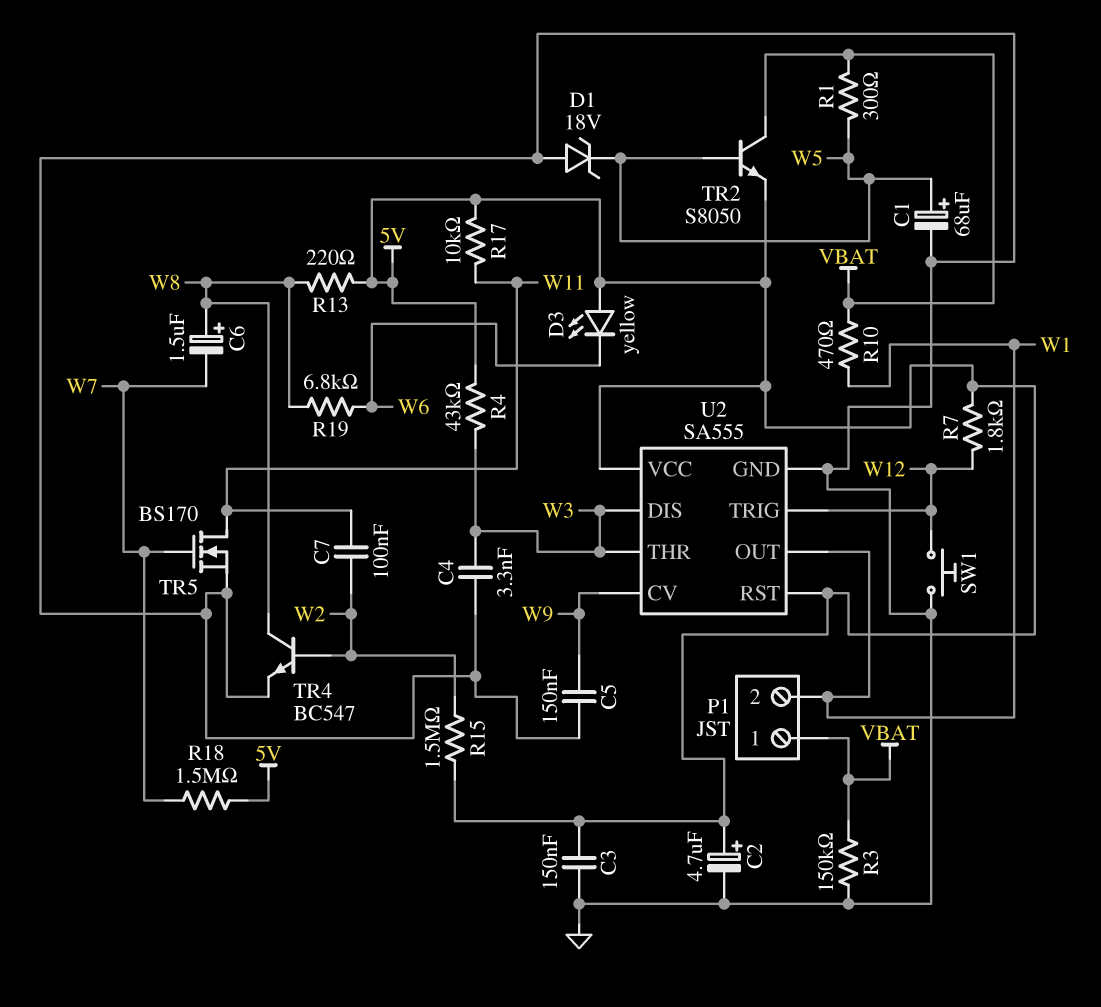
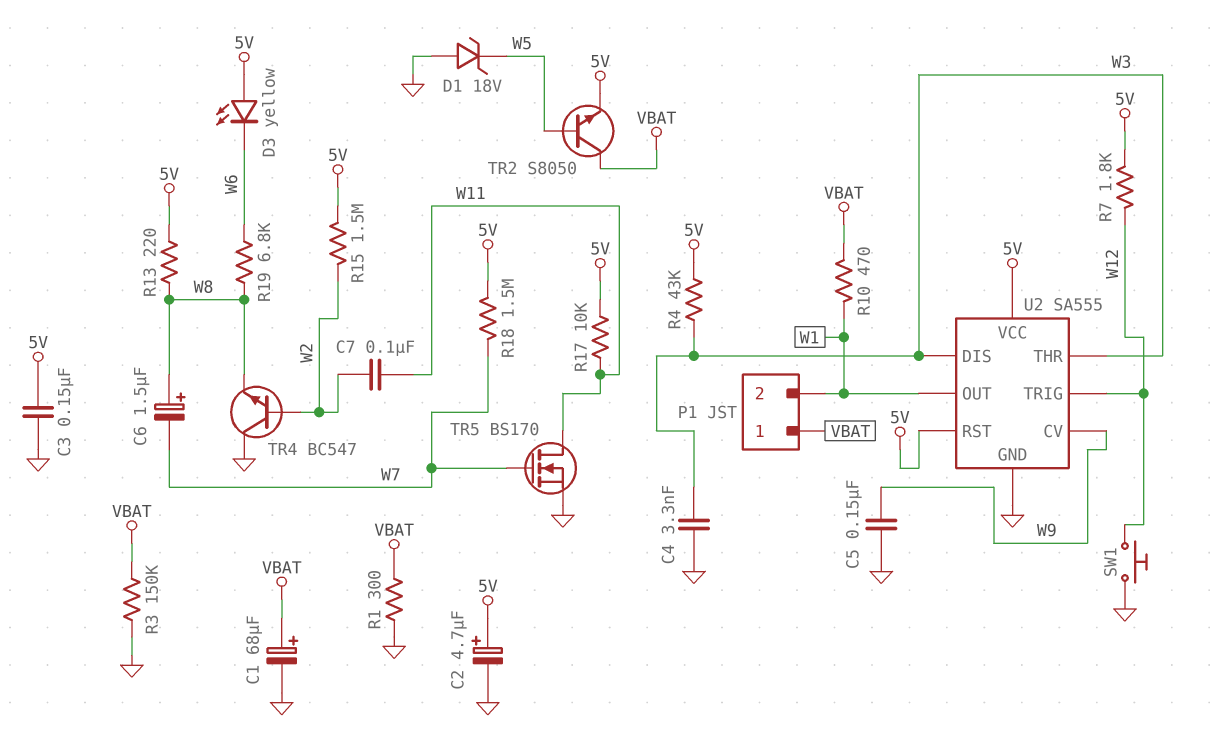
C1: 68uF (plus W5, minus GND) -> 68uF (plus VBAT, minus GND)
R1: 300 (VBAT, W5) -> 300 (GND, VBAT)
TR4: NPN BC547 (B W2, C W8, E GND) -> NPN BC547 (B W2, C GND, E W8)

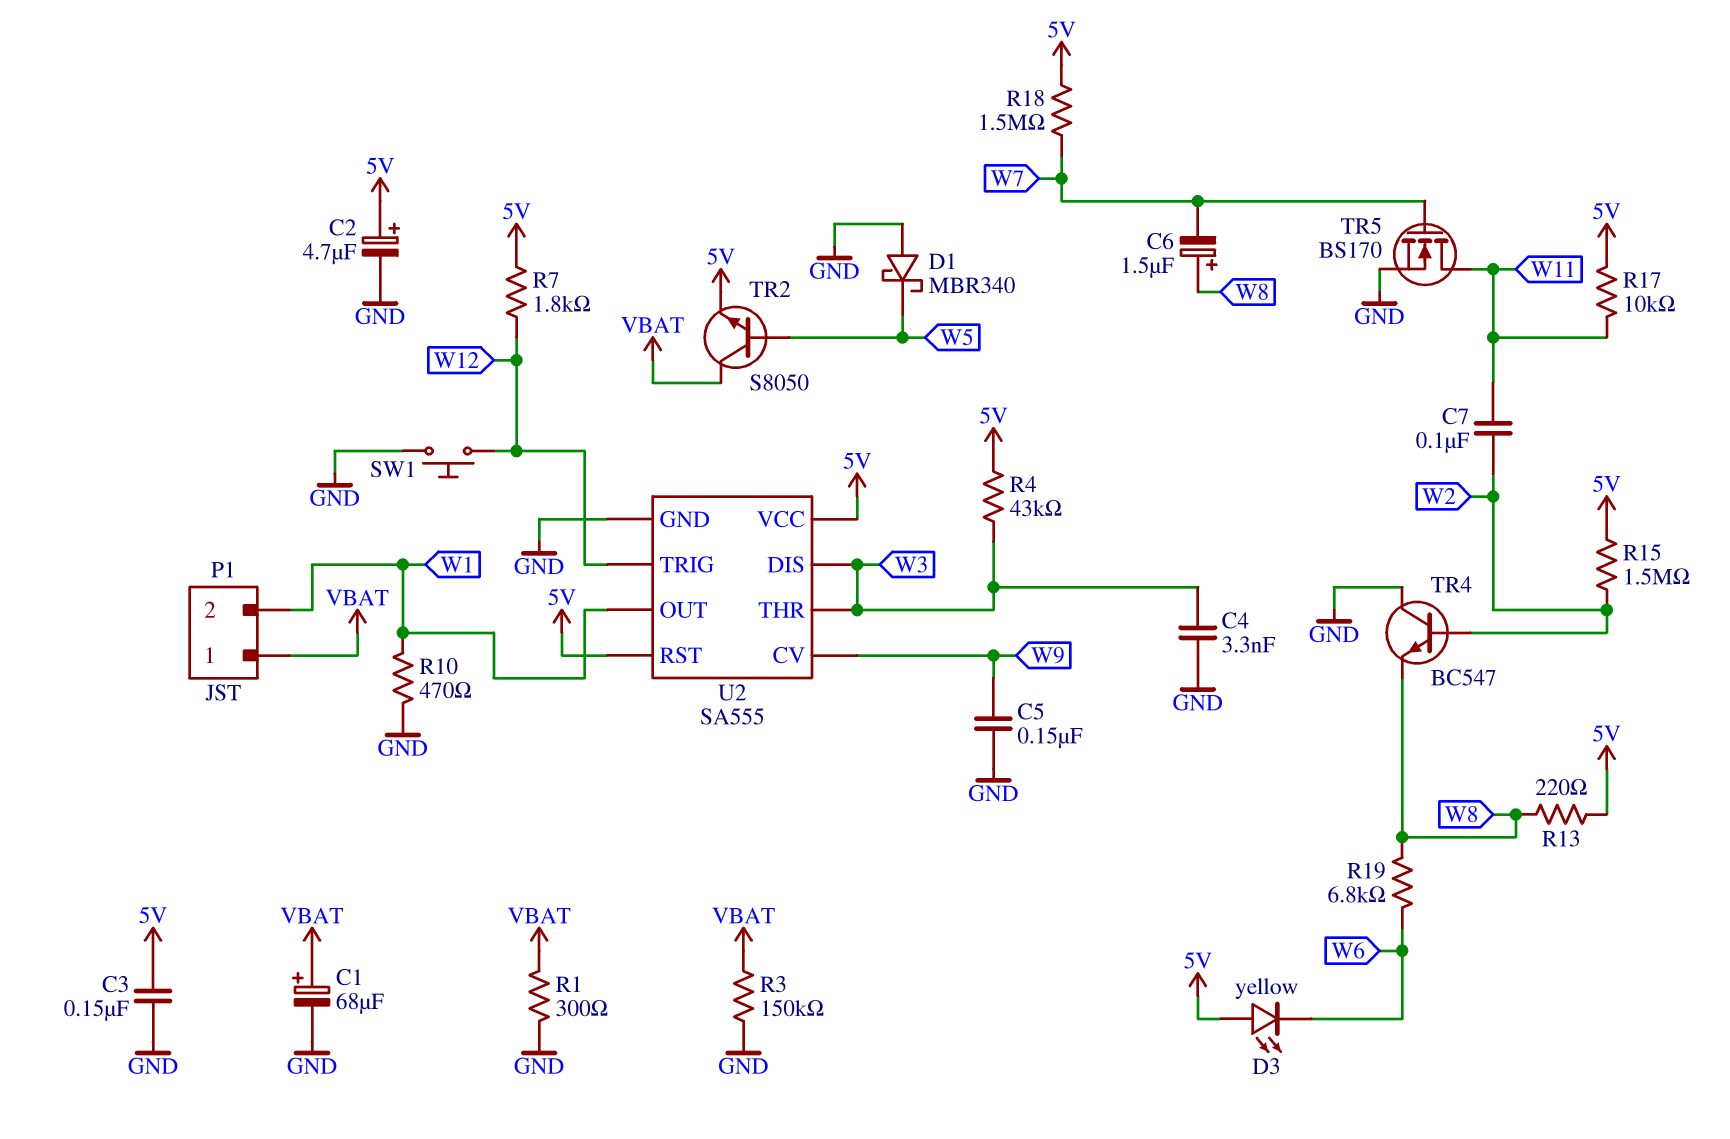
D1: zener 18V (A GND, K W5) -> schottky MBR340 (A GND, K W5)
R10: 470 (VBAT, W1) -> 470 (GND, W1)

